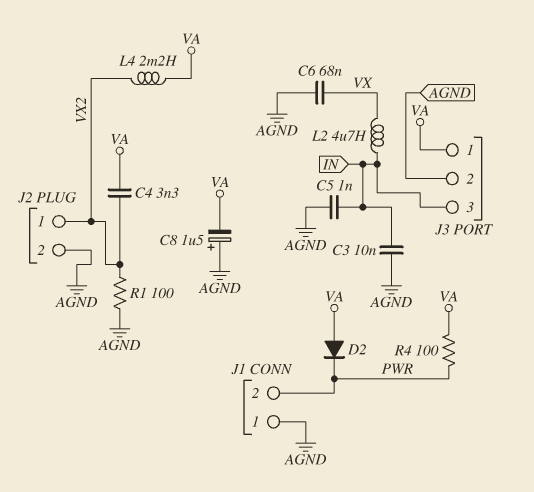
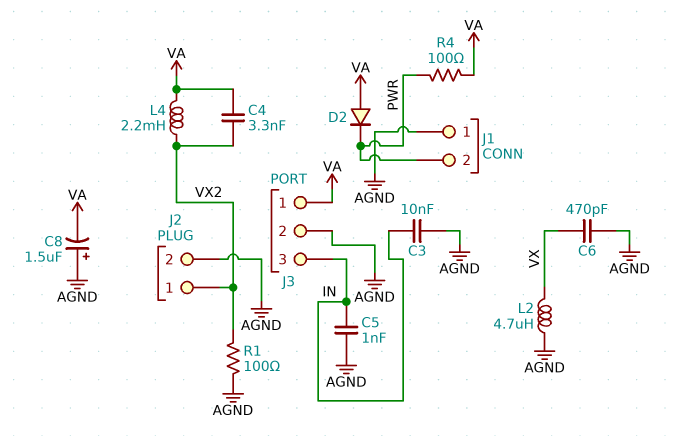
C6: 68nF (AGND, VX) -> 470pF (AGND, VX)
L2: 4.7uH (IN, VX) -> 4.7uH (AGND, VX)

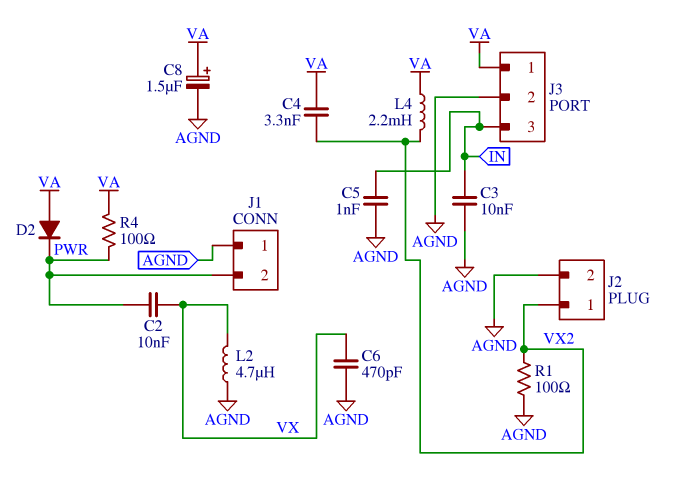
C2: none -> 10nF (PWR, VX)
C8: 1.5uF (plus AGND, minus VA) -> 1.5uF (plus VA, minus AGND)

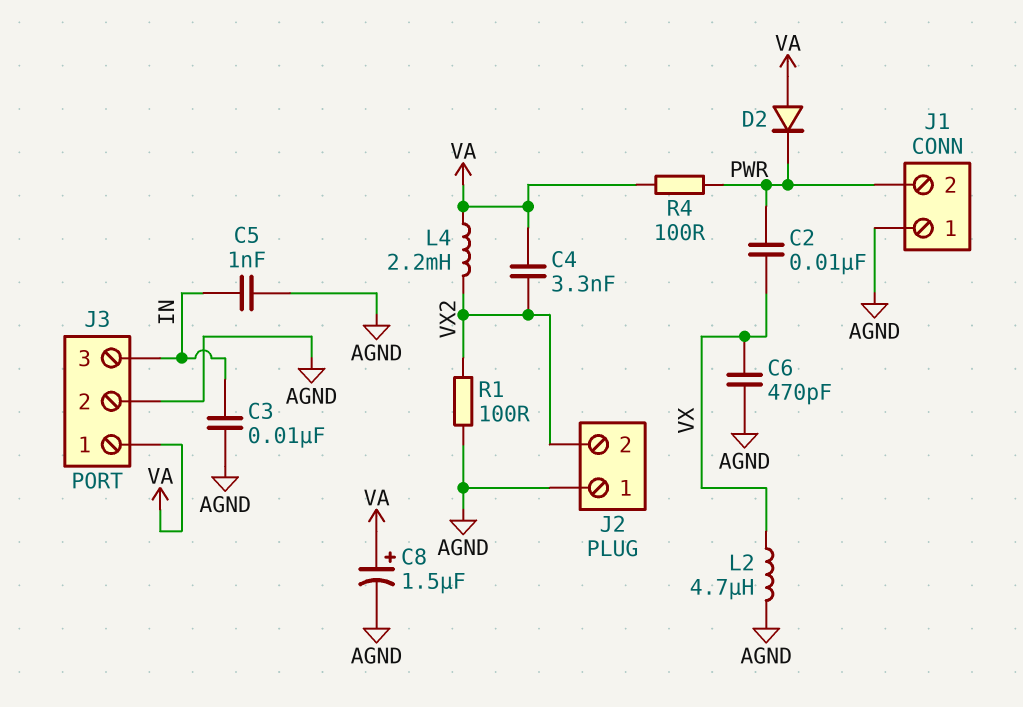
J2 pin 1: VX2 -> AGND
J2 pin 2: AGND -> VX2

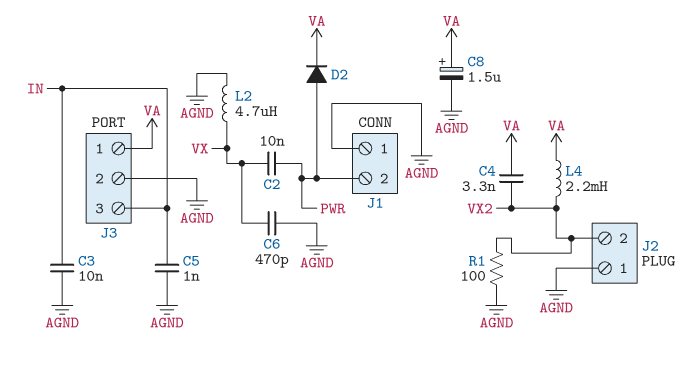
D2: diode (A VA, K PWR) -> diode (A PWR, K VA)
R4: 100 (PWR, VA) -> none

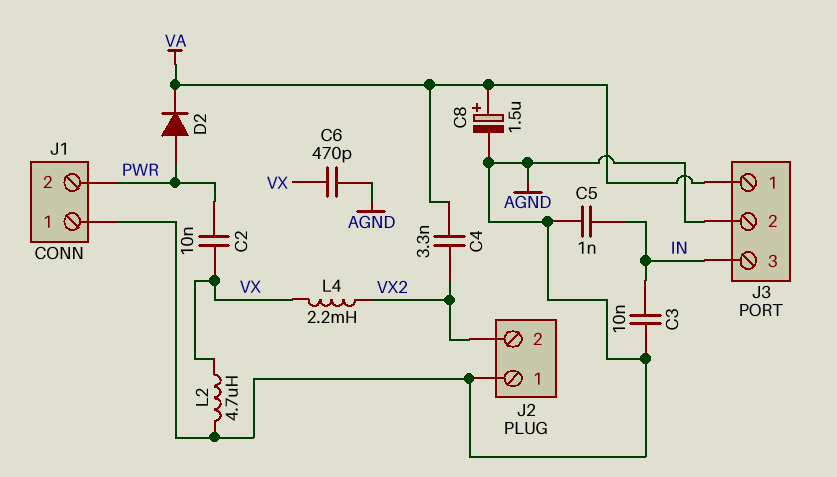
L4: 2.2mH (VA, VX2) -> 2.2mH (VX, VX2)
R1: 100 (AGND, VX2) -> none

